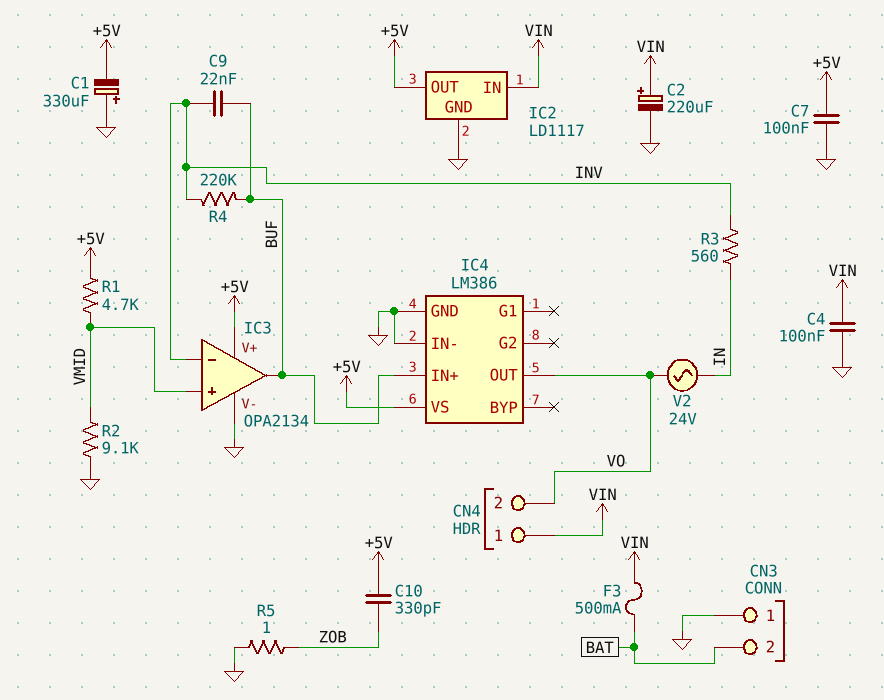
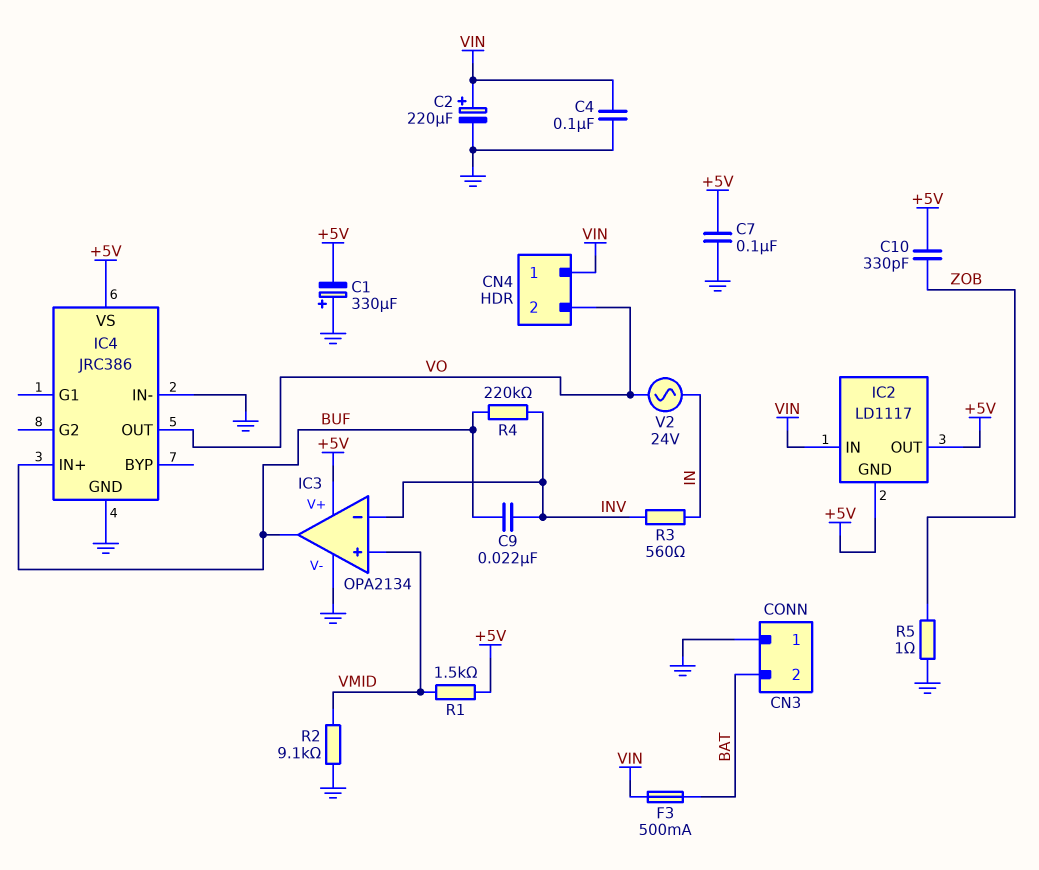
IC2 pin GND: GND -> +5V
IC4: LM386 -> JRC386
R1: 4.7k (+5V, VMID) -> 1.5k (+5V, VMID)

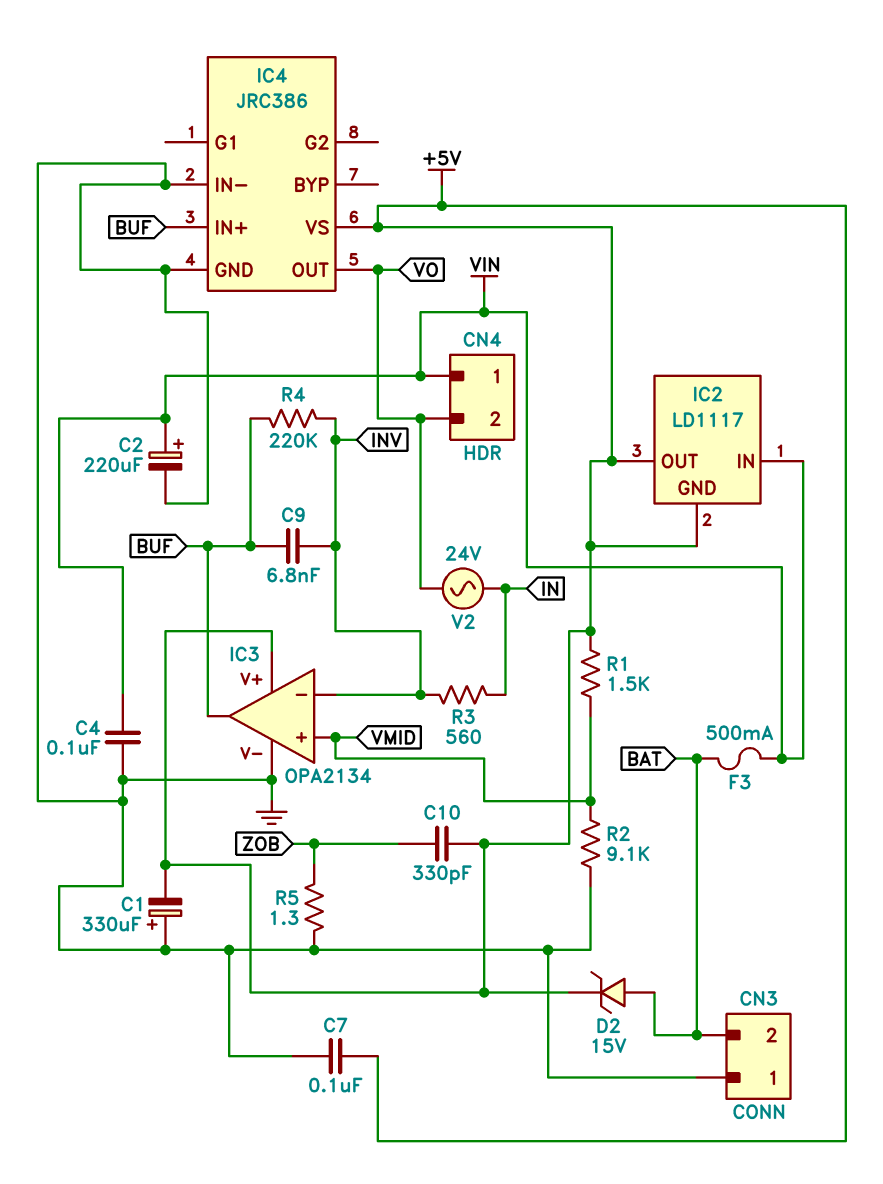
C9: 22nF (BUF, INV) -> 6.8nF (BUF, INV)
D2: none -> zener 15V (A BAT, K +5V)
R5: 1 (GND, ZOB) -> 1.3 (GND, ZOB)

